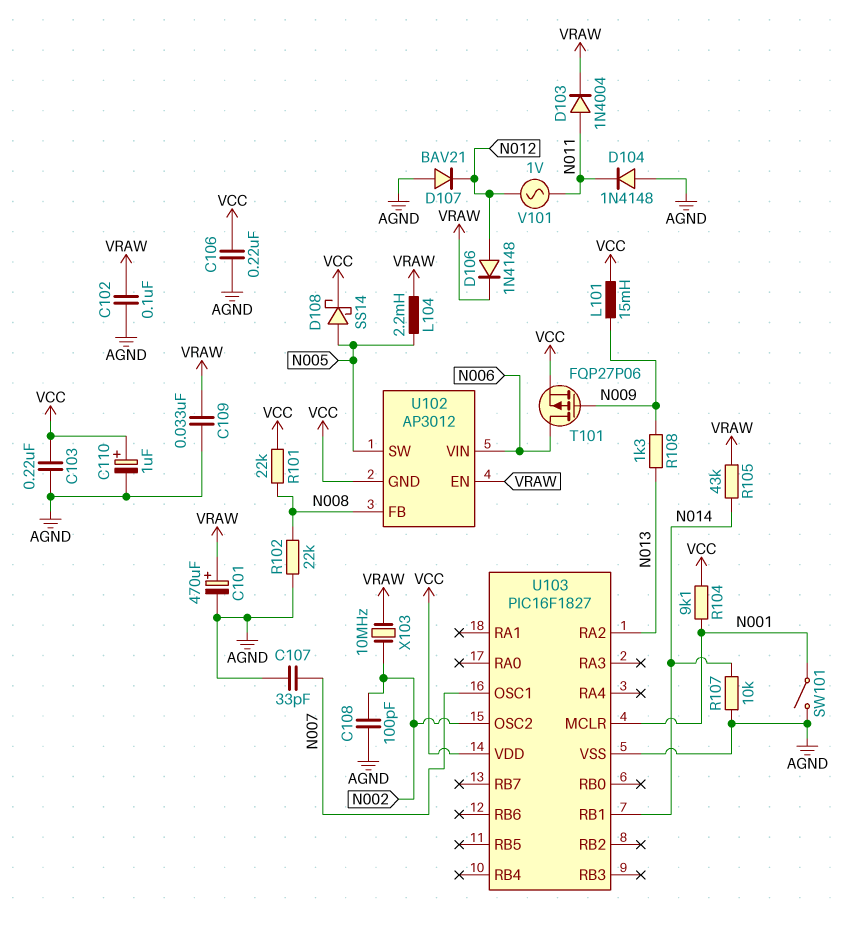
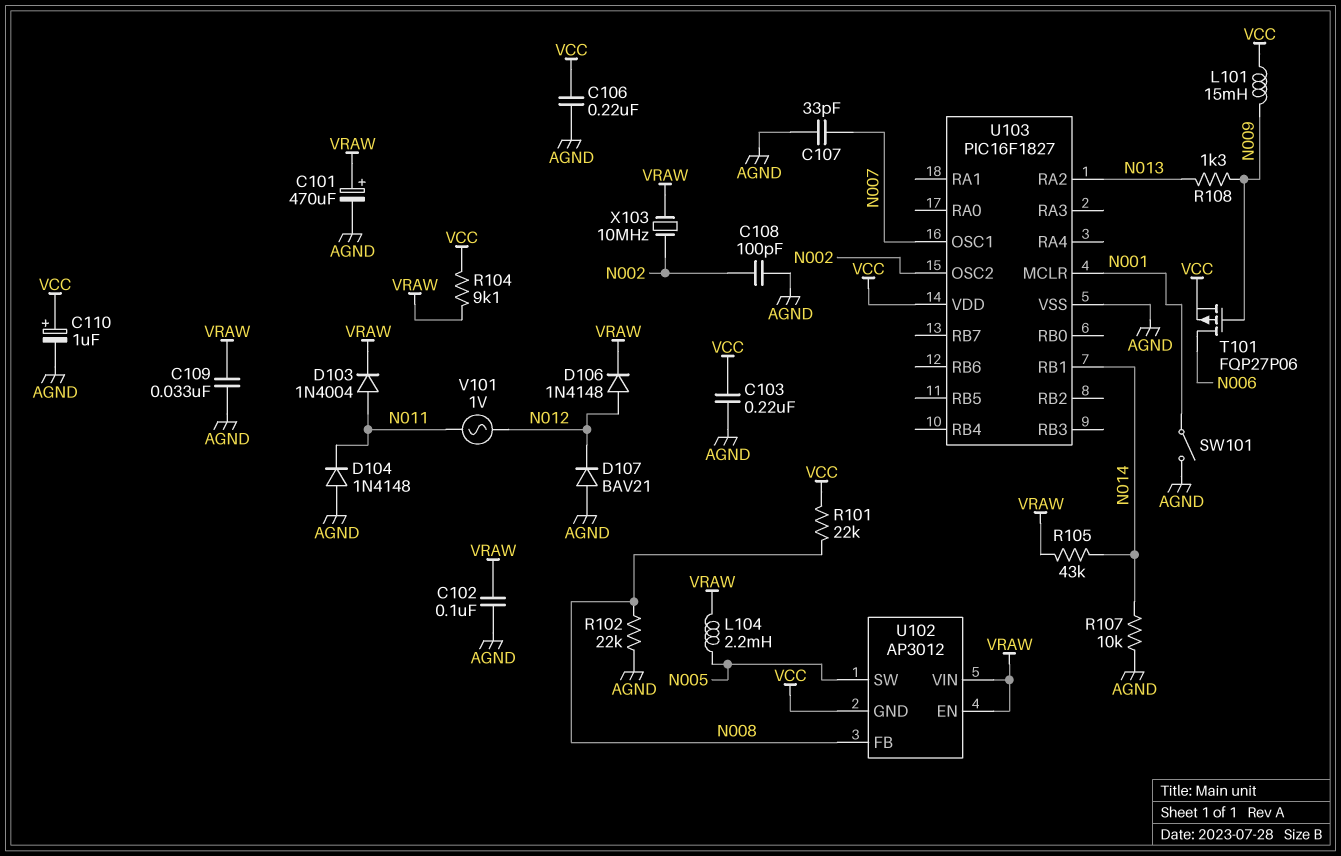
D108: schottky SS14 (A N005, K VCC) -> none
R104: 9.1k (N001, VCC) -> 9.1k (VCC, VRAW)
U102 pin VIN: N006 -> VRAW

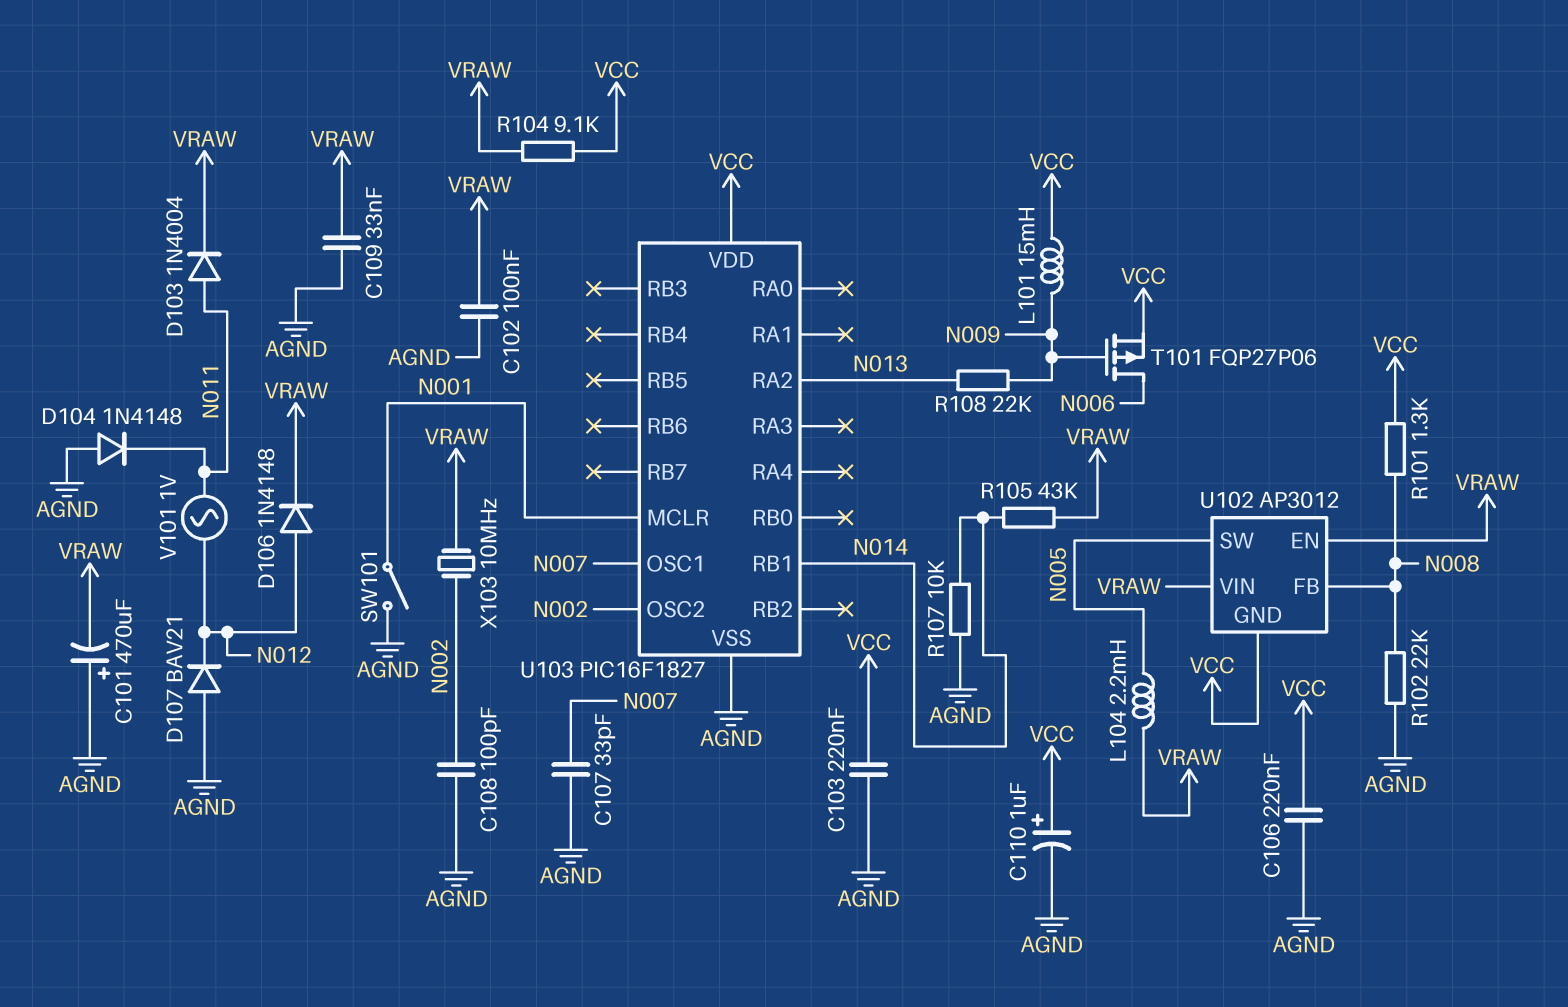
C101: 470uF (plus VRAW, minus AGND) -> 470uF (plus AGND, minus VRAW)
R101: 22k (N008, VCC) -> 1.3k (N008, VCC)
R108: 1.3k (N009, N013) -> 22k (N009, N013)

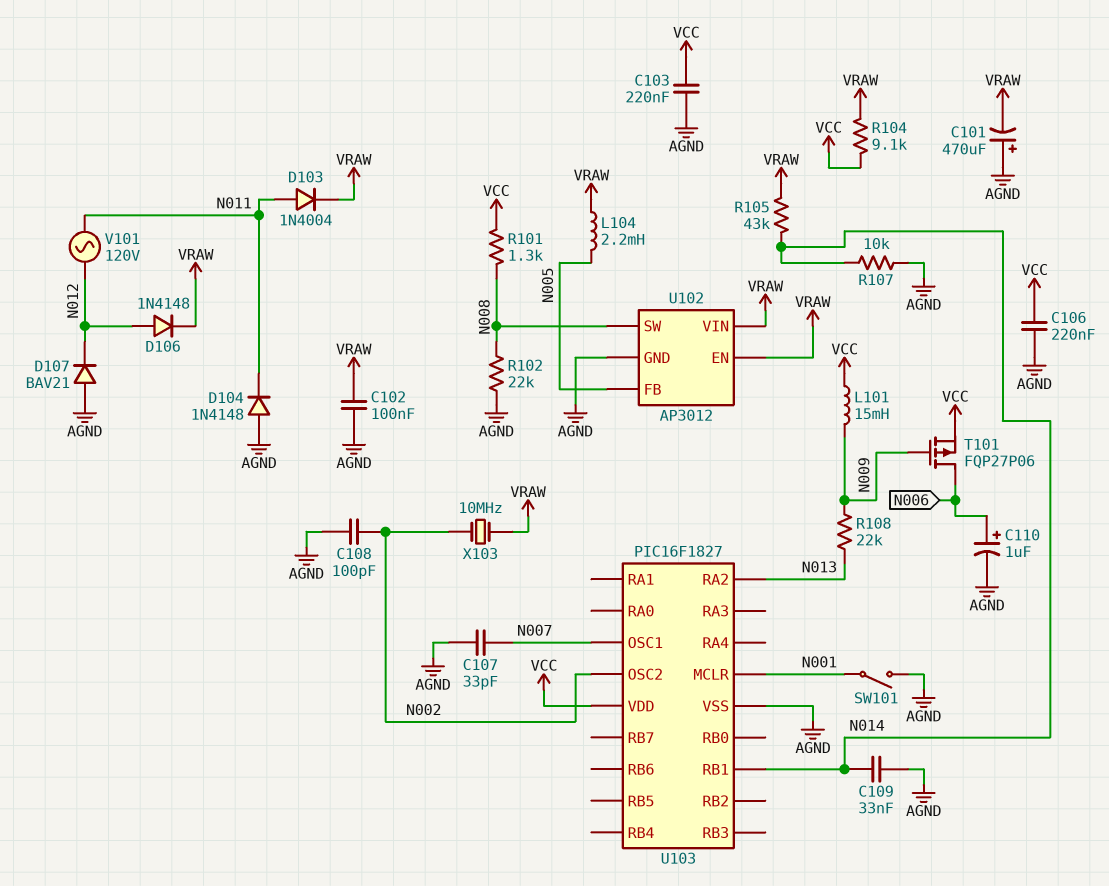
C109: 33nF (AGND, VRAW) -> 33nF (AGND, N014)
C110: 1uF (plus VCC, minus AGND) -> 1uF (plus N006, minus AGND)
U102 pin FB: N008 -> N005
U102 pin GND: VCC -> AGND
U102 pin SW: N005 -> N008
V101: AC 1V (N011, N012) -> AC 120V (N011, N012)

